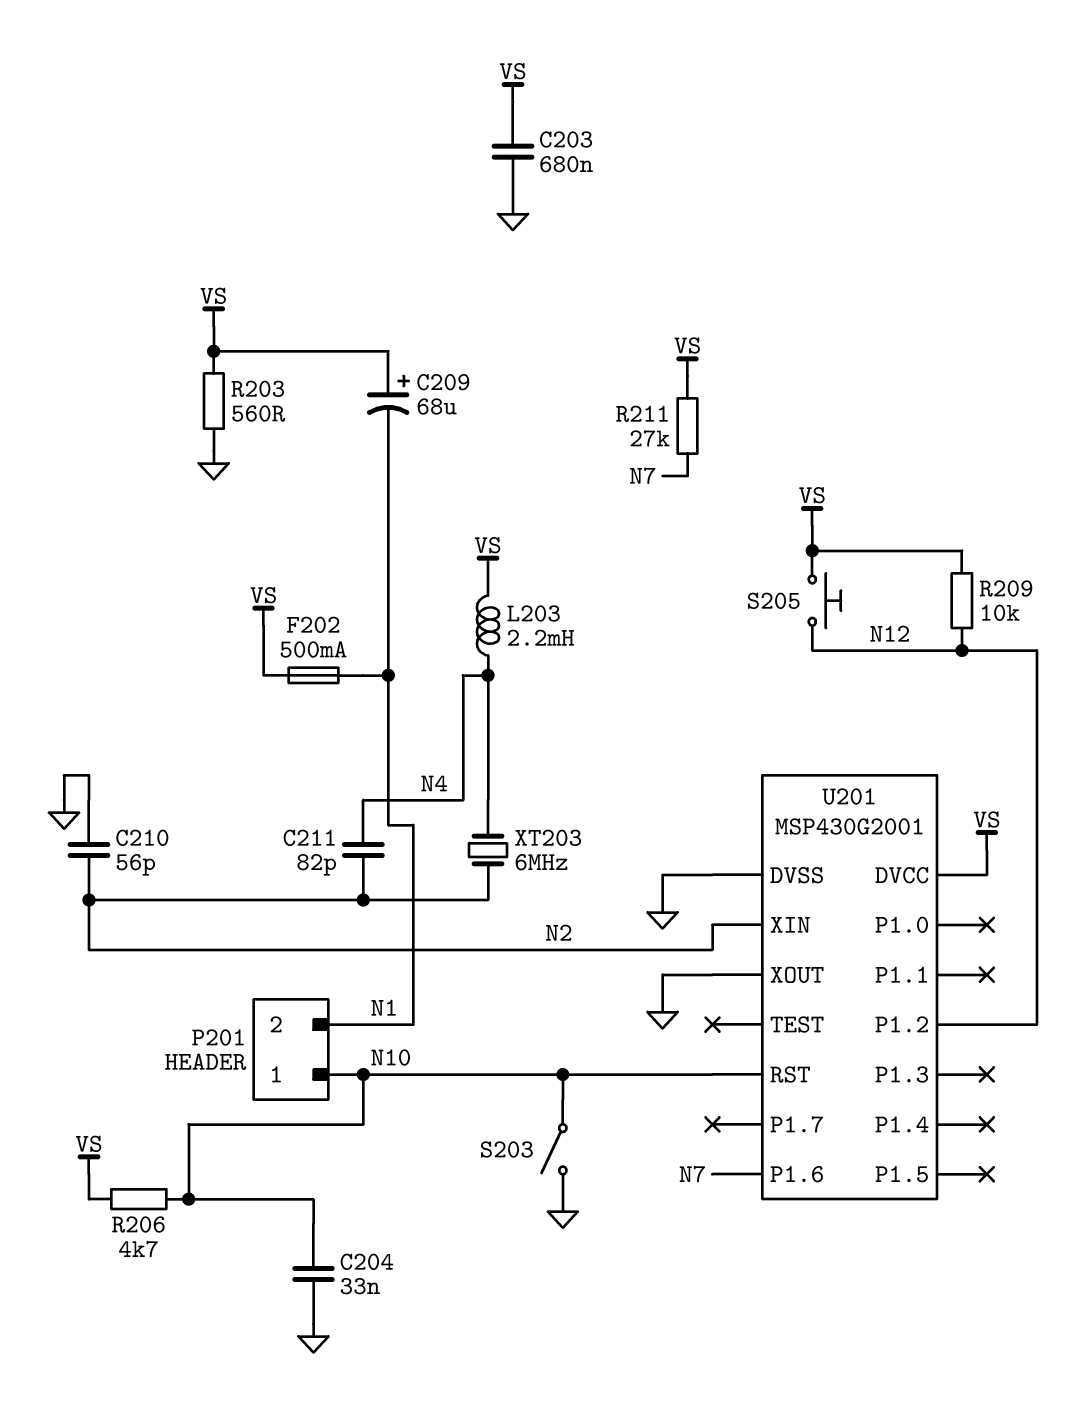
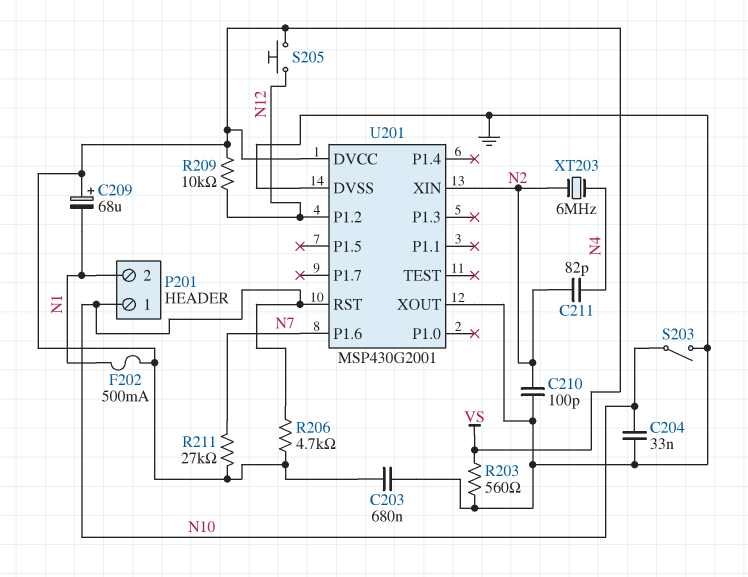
C210: 56pF (GND, N2) -> 100pF (GND, N2)
L203: 2.2mH (N4, VS) -> none

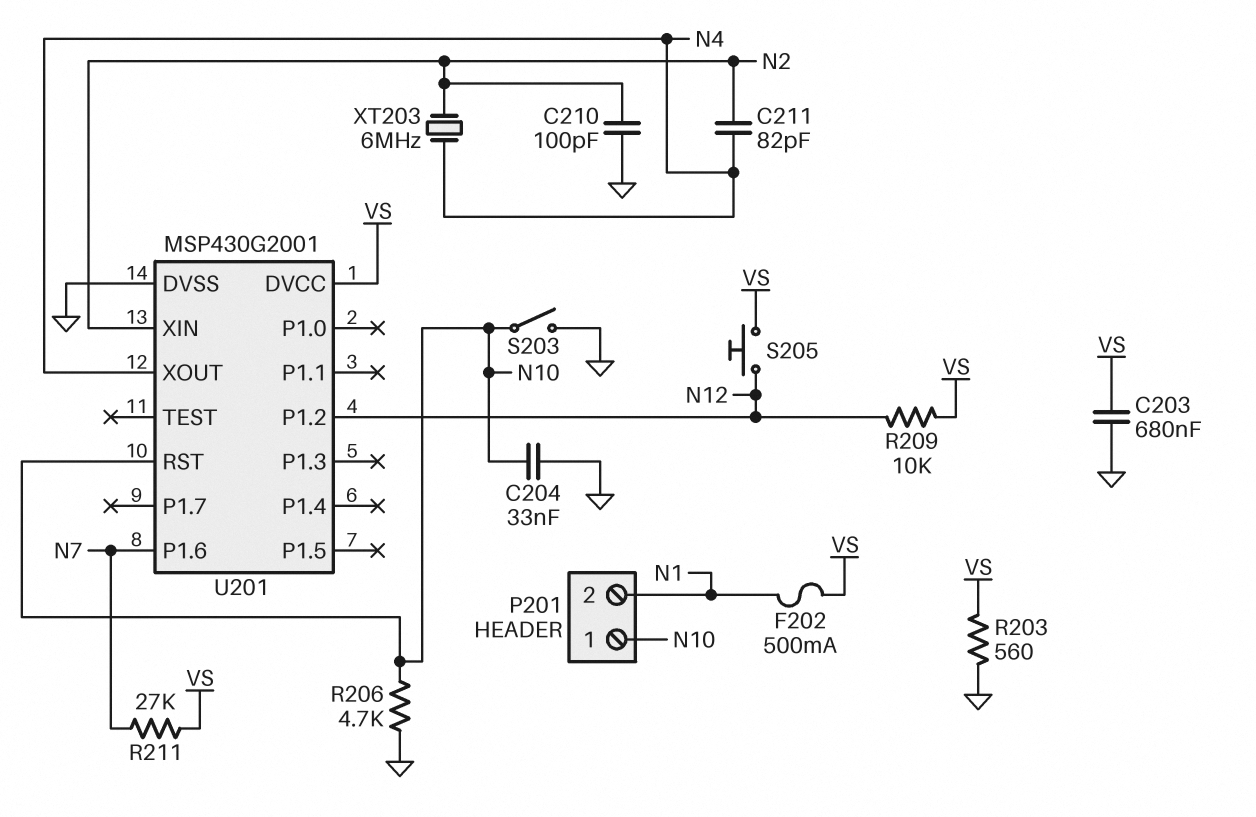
C209: 68uF (plus VS, minus N1) -> none
R206: 4.7k (N10, VS) -> 4.7k (GND, N10)
U201 pin XOUT: GND -> N4

